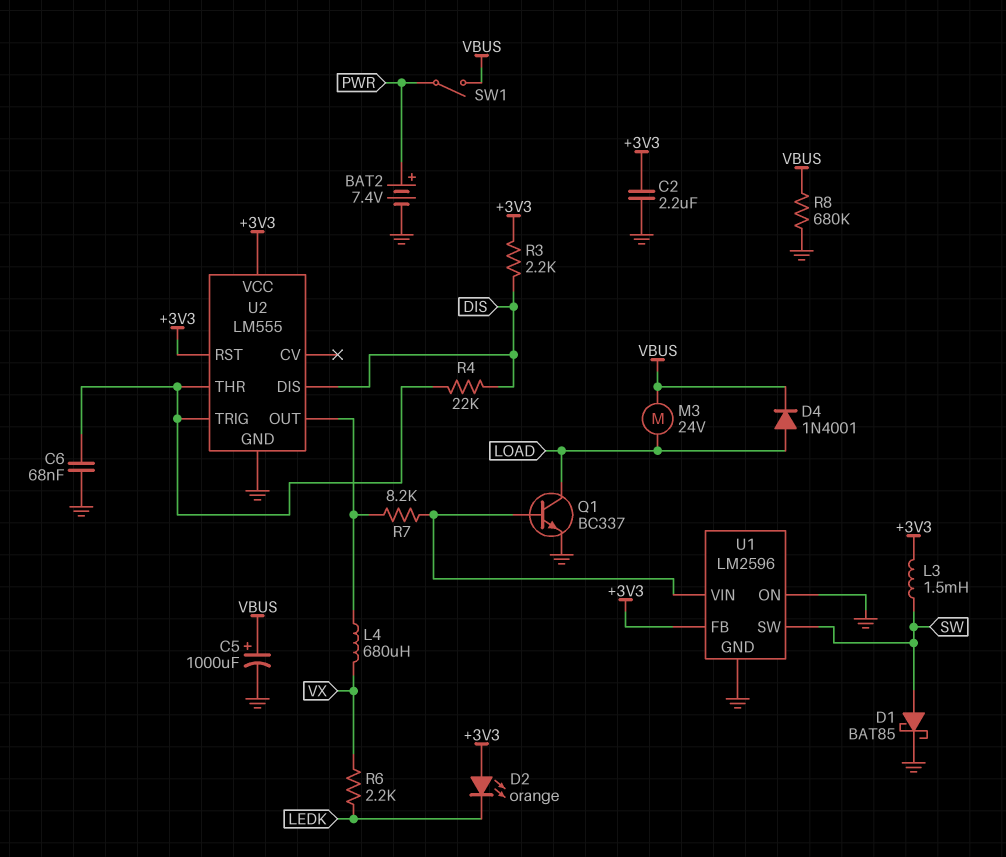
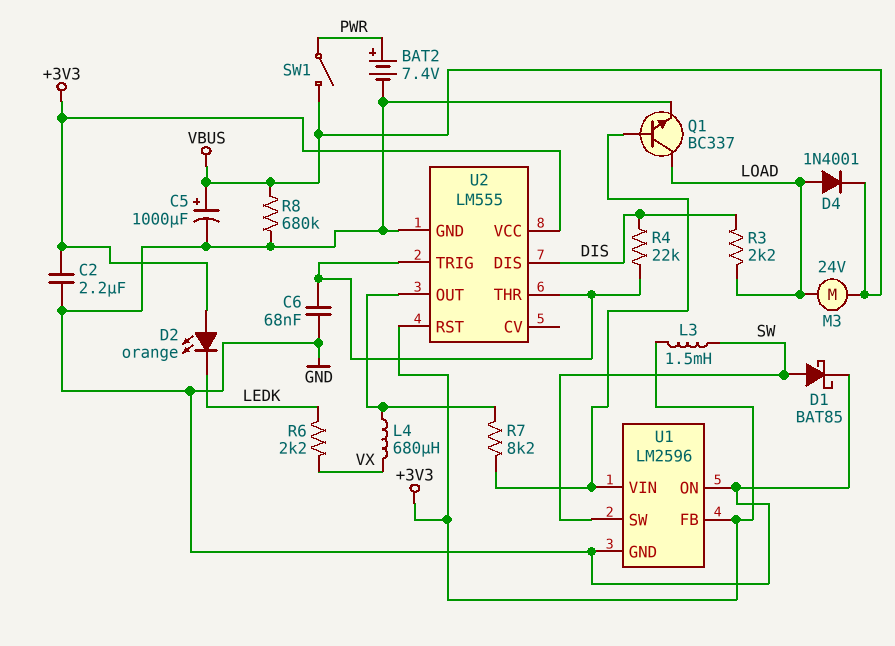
R3: 2.2k (+3V3, DIS) -> 2.2k (DIS, LOAD)

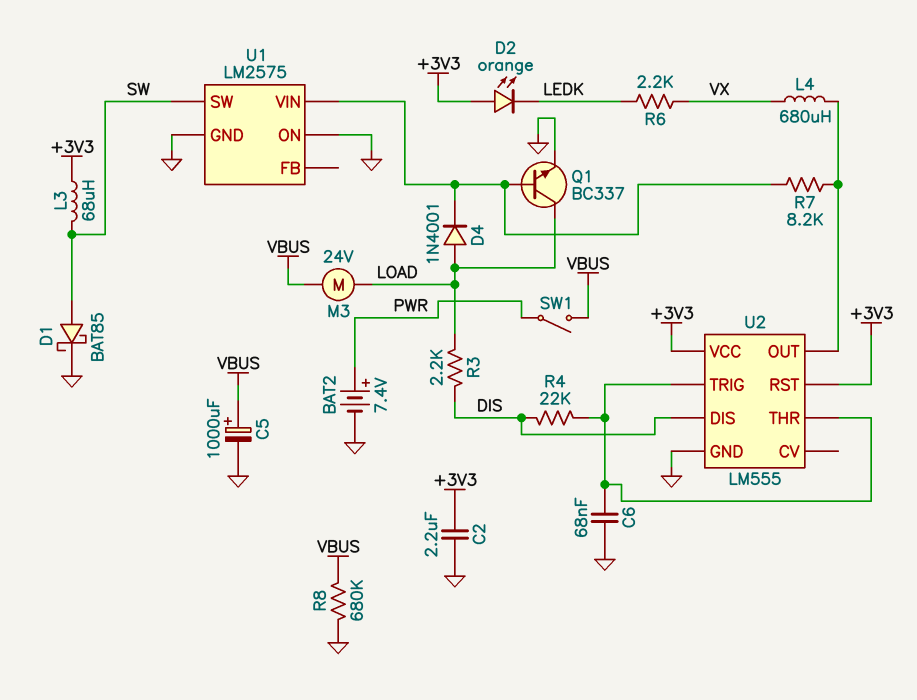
D4: diode 1N4001 (A LOAD, K VBUS) -> diode 1N4001 (A LOAD, K U1/VIN)
L3: 1.5mH (+3V3, SW) -> 68uH (+3V3, SW)
U1: LM2596 -> LM2575
U1 pin FB: +3V3 -> none

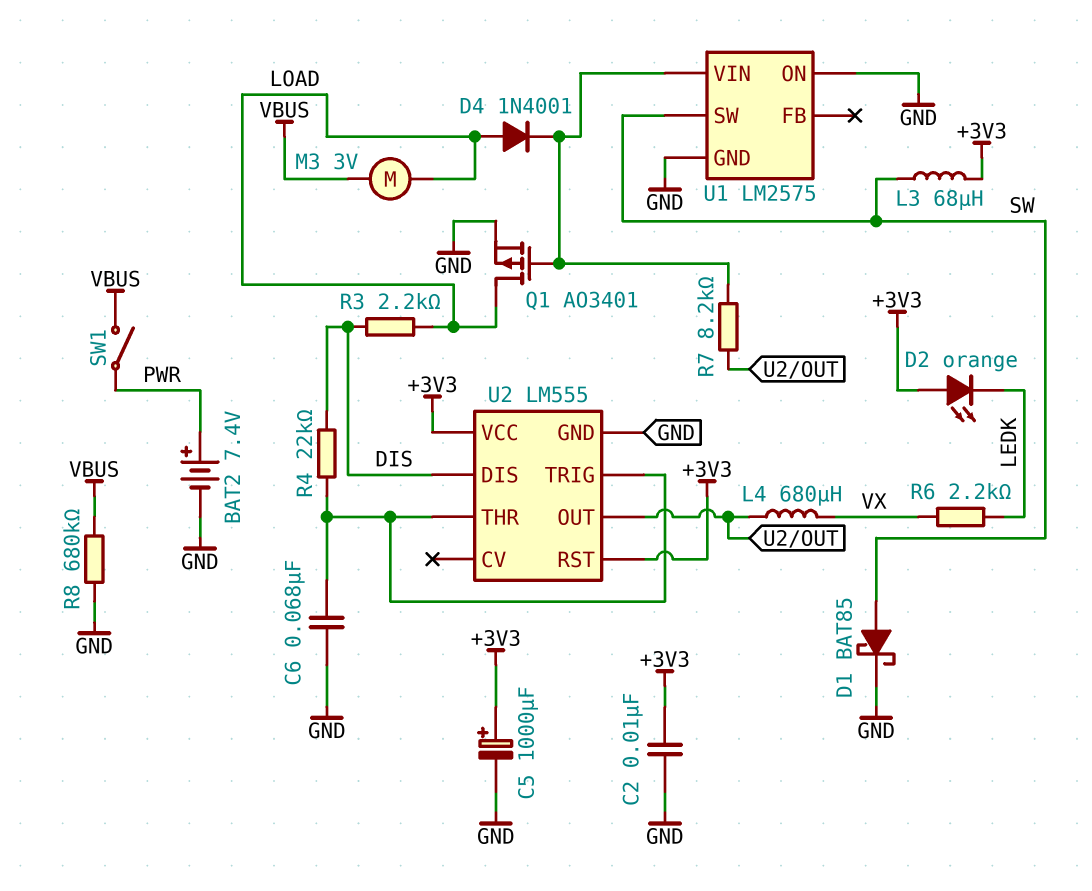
C2: 2.2uF (+3V3, GND) -> 10nF (+3V3, GND)
C5: 1000uF (plus VBUS, minus GND) -> 1000uF (plus +3V3, minus GND)
M3: motor 24V (LOAD, VBUS) -> motor 3V (LOAD, VBUS)
Q1: NPN BC337 (B U1/VIN, C LOAD, E GND) -> PMOS AO3401 (G U1/VIN, D LOAD, S GND)

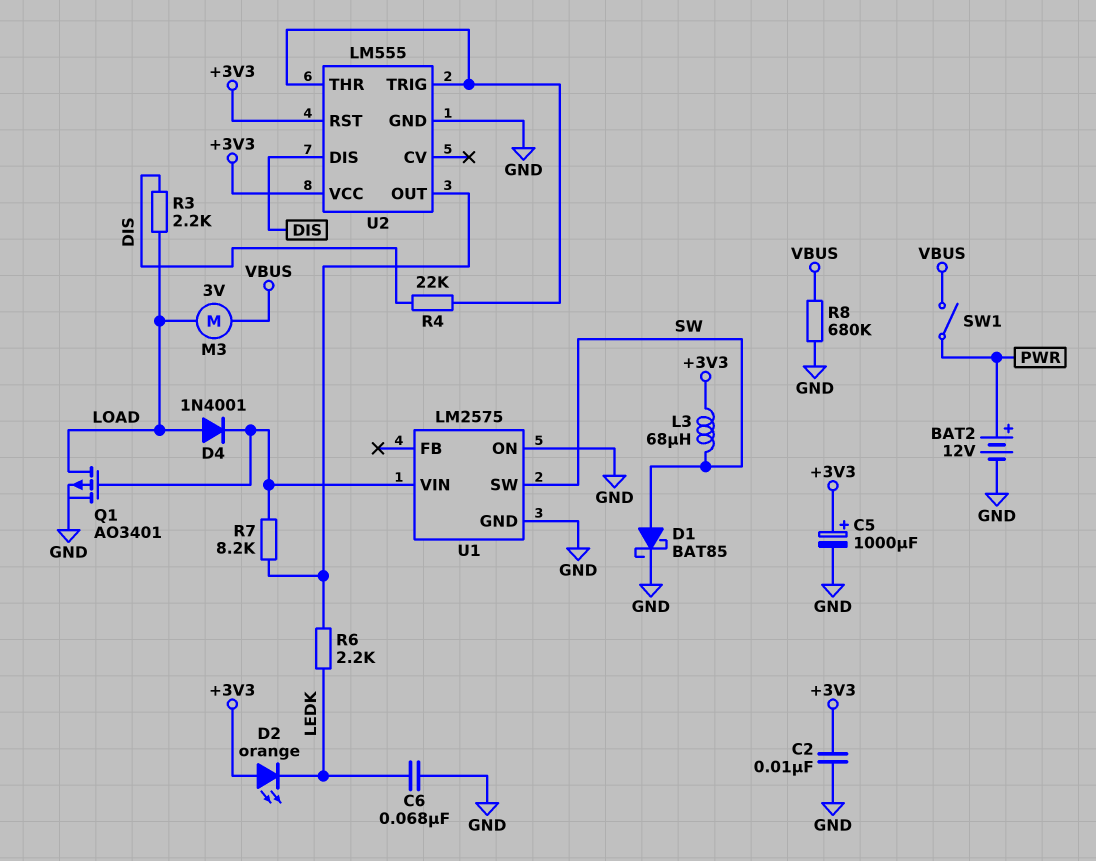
BAT2: 7.4V (plus PWR, minus GND) -> 12V (plus PWR, minus GND)
C6: 68nF (GND, U2/THR) -> 68nF (GND, LEDK)
L4: 680uH (U2/OUT, VX) -> none
R6: 2.2k (LEDK, VX) -> 2.2k (LEDK, U2/OUT)

